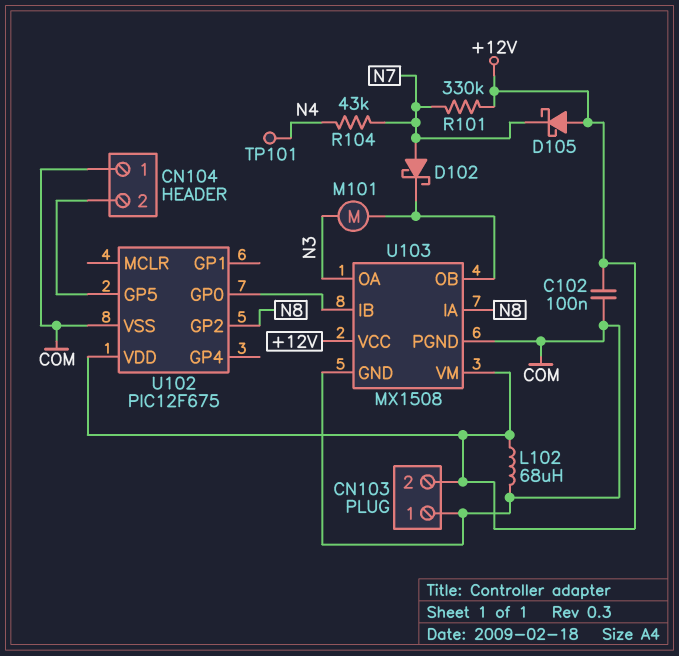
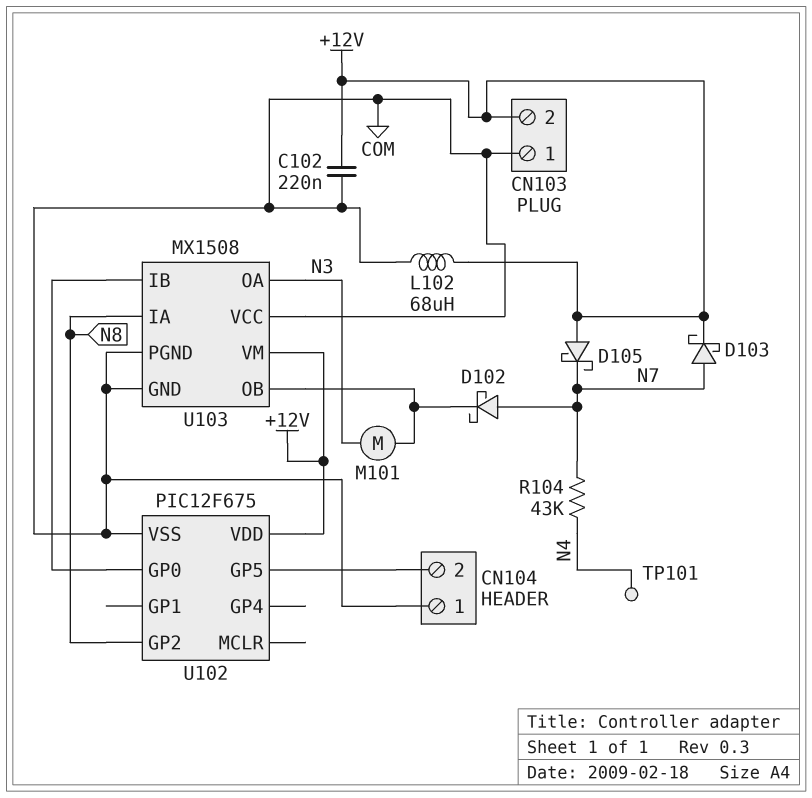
C102: 100nF (+12V, COM) -> 220nF (+12V, COM)
D103: none -> schottky (A N7, K +12V)
R101: 330k (+12V, N7) -> none
U103 pin VCC: +12V -> COM

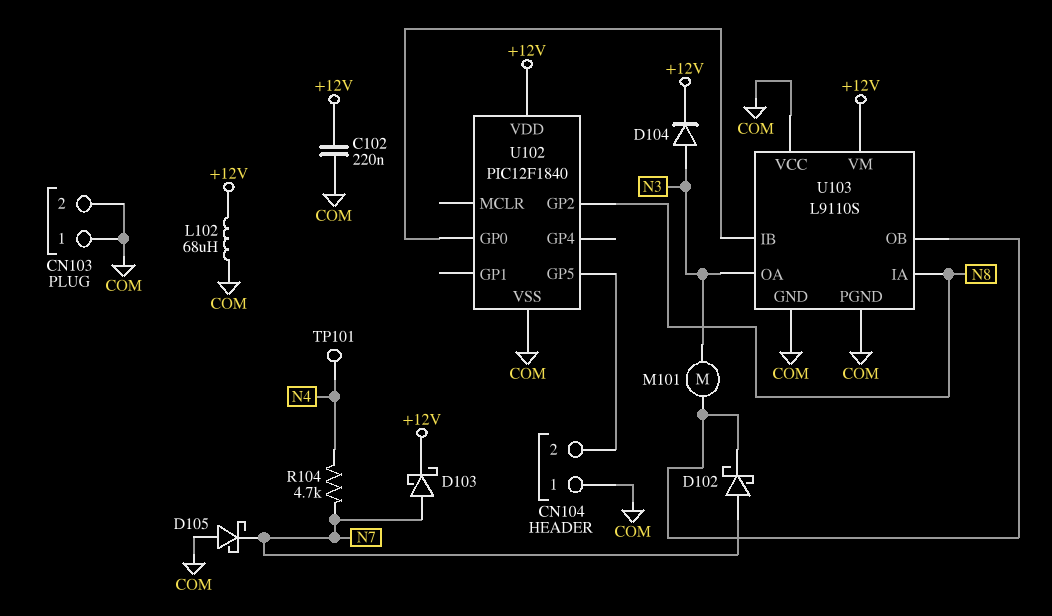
CN103 pin 2: +12V -> COM
D104: none -> diode (A N3, K +12V)
D105: schottky (A +12V, K N7) -> schottky (A COM, K N7)
R104: 43k (N4, N7) -> 4.7k (N4, N7)
U102: PIC12F675 -> PIC12F1840
U103: MX1508 -> L9110S

